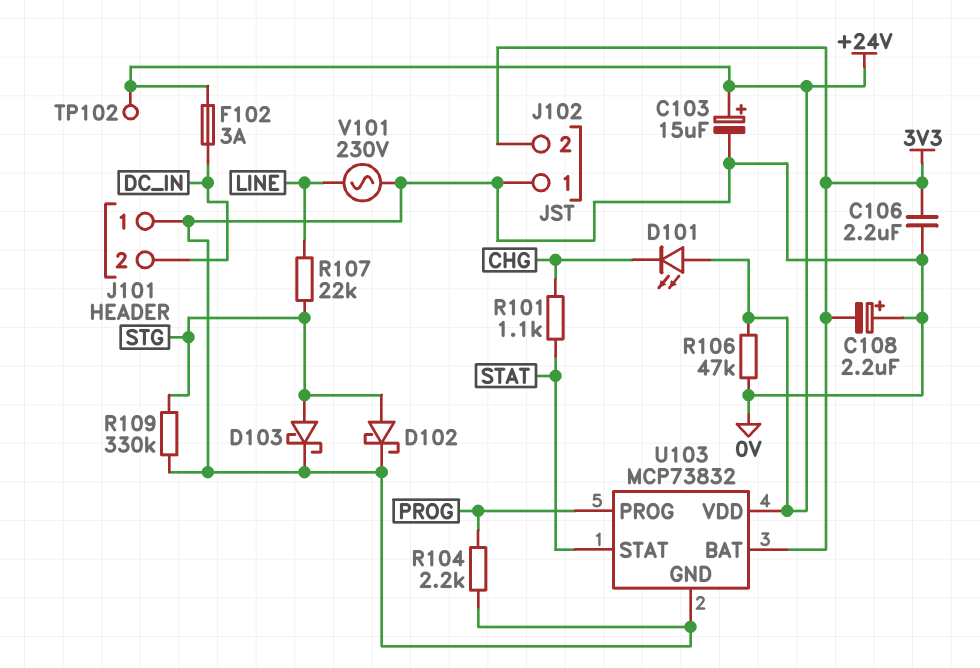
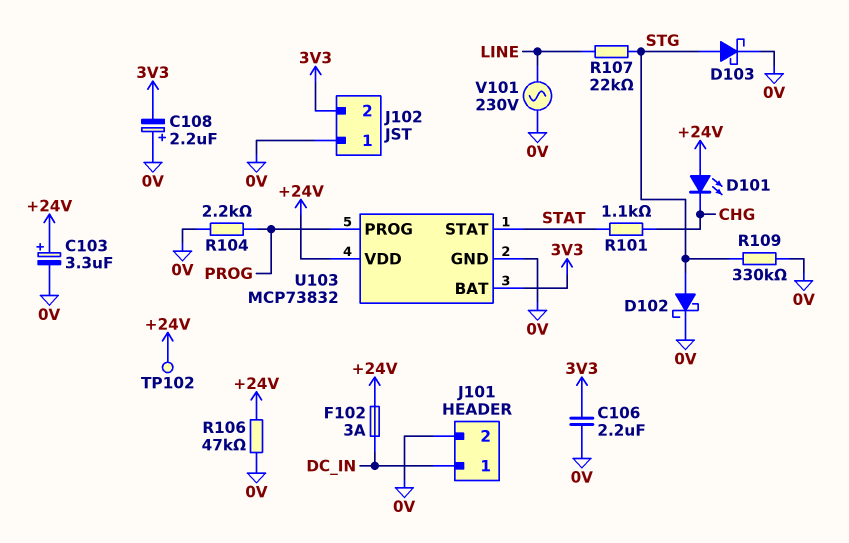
C103: 15uF (plus +24V, minus 0V) -> 3.3uF (plus +24V, minus 0V)
J101 pin 1: 0V -> DC_IN
J101 pin 2: DC_IN -> 0V

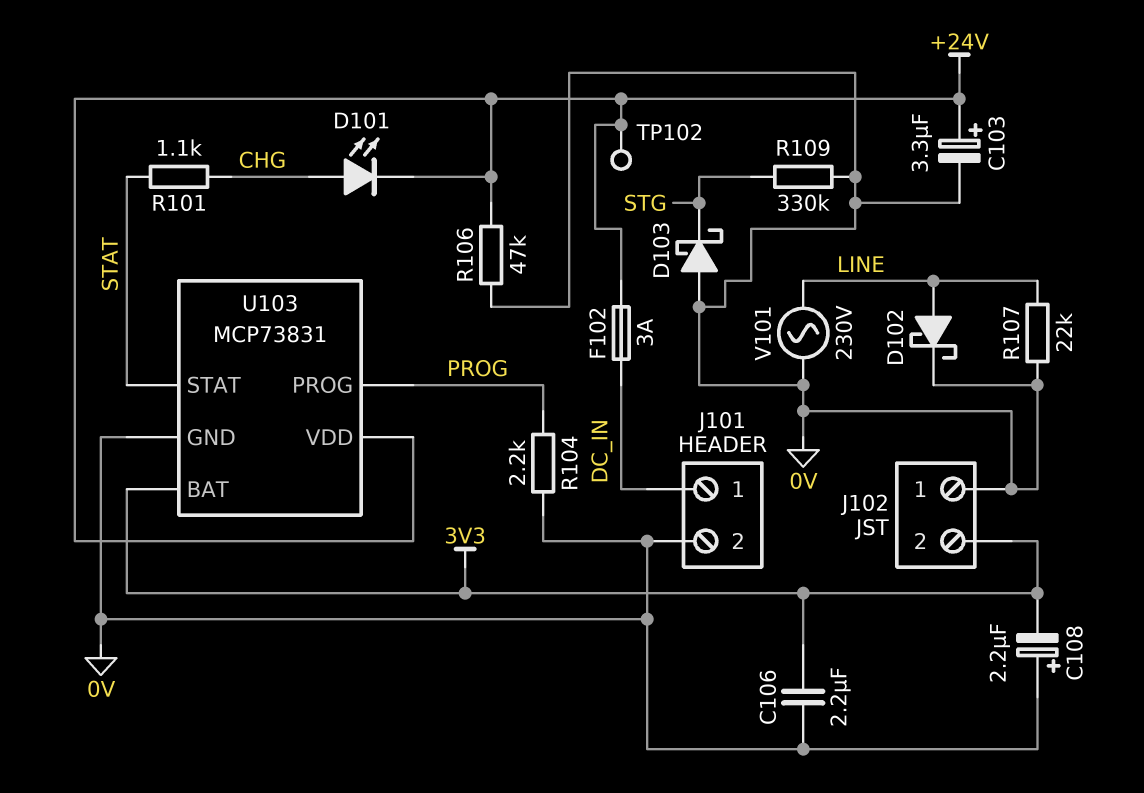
D101: LED (A +24V, K CHG) -> LED (A CHG, K +24V)
D102: schottky (A STG, K 0V) -> schottky (A LINE, K 0V)
D103: schottky (A STG, K 0V) -> schottky (A 0V, K STG)
R107: 22k (LINE, STG) -> 22k (0V, LINE)
U103: MCP73832 -> MCP73831

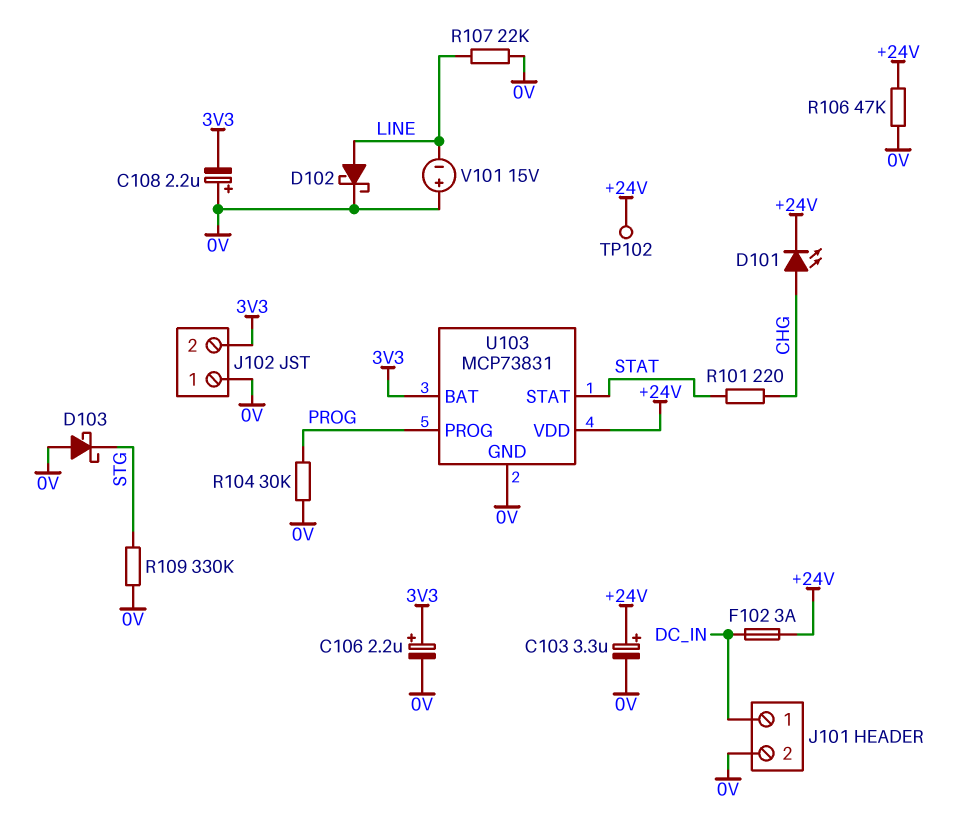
C106: 2.2uF (0V, 3V3) -> 2.2uF (plus 3V3, minus 0V)
R101: 1.1k (CHG, STAT) -> 220 (CHG, STAT)
R104: 2.2k (0V, PROG) -> 30k (0V, PROG)
V101: AC 230V (0V, LINE) -> 15V (plus 0V, minus LINE)

